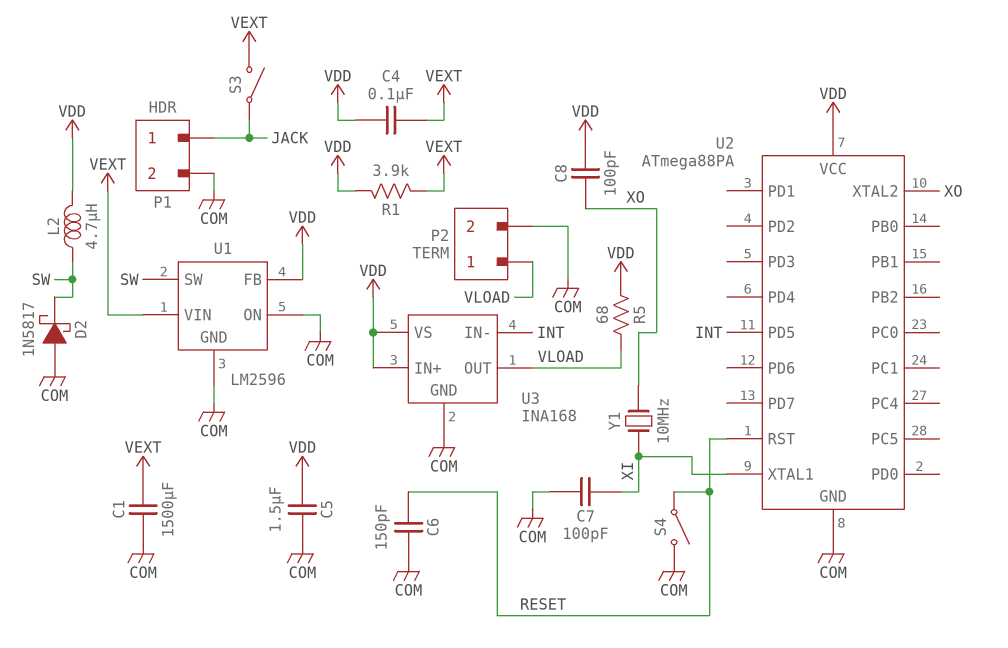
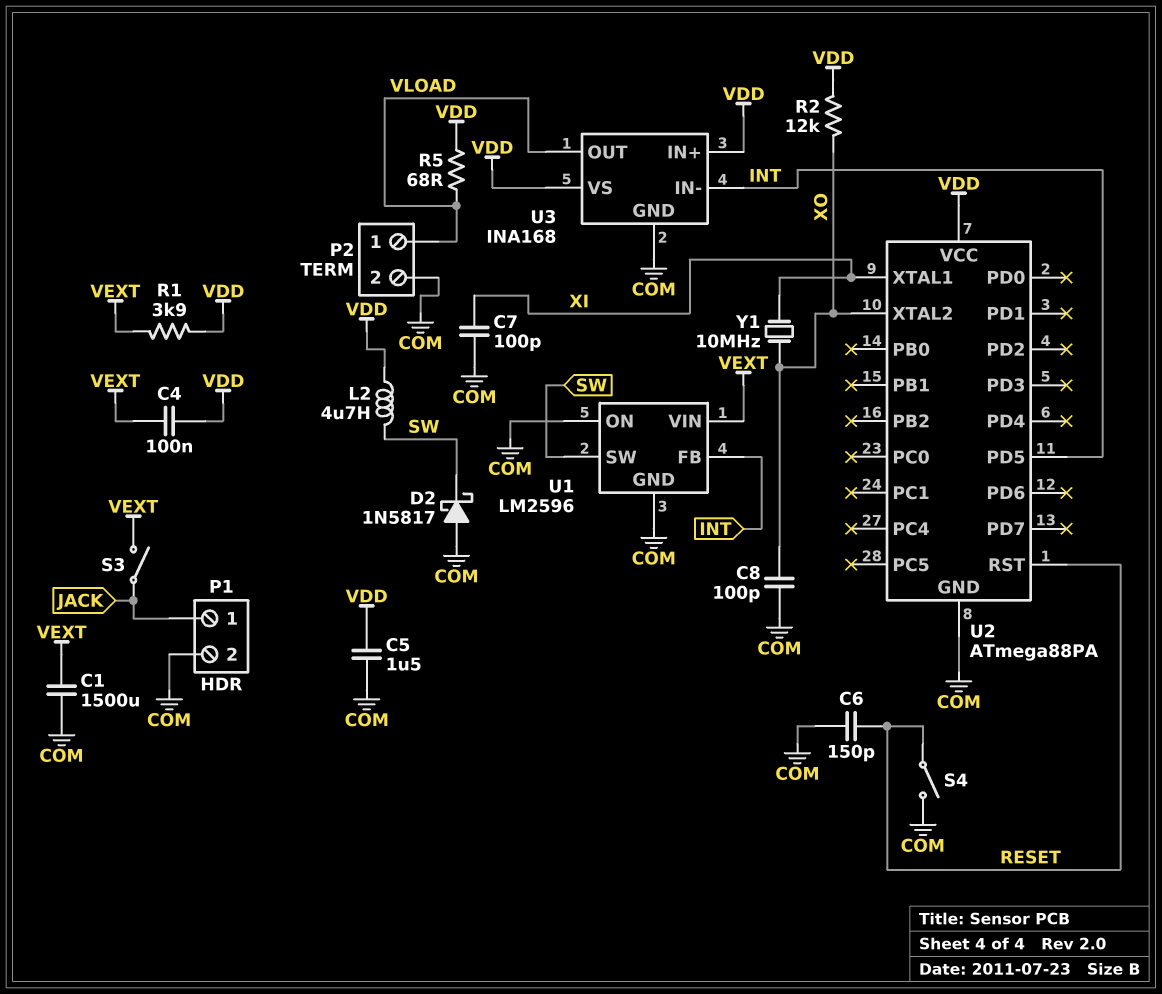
C8: 100pF (VDD, XO) -> 100pF (COM, XO)
R2: none -> 12k (VDD, XO)
U1 pin FB: VDD -> INT

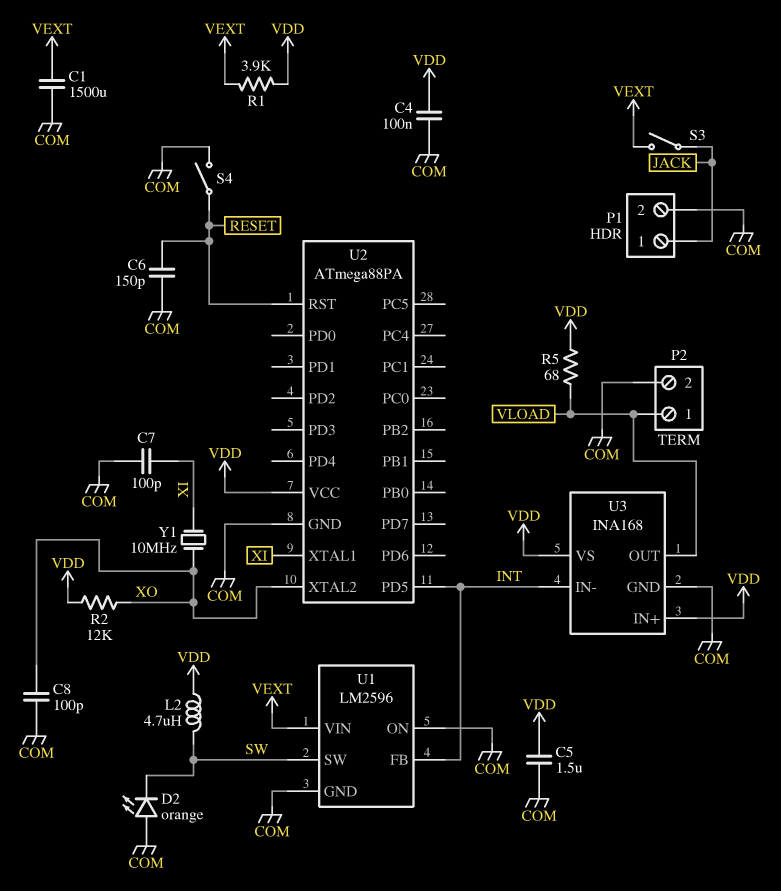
C4: 100nF (VDD, VEXT) -> 100nF (COM, VDD)
D2: schottky 1N5817 (A COM, K SW) -> LED orange (A COM, K SW)

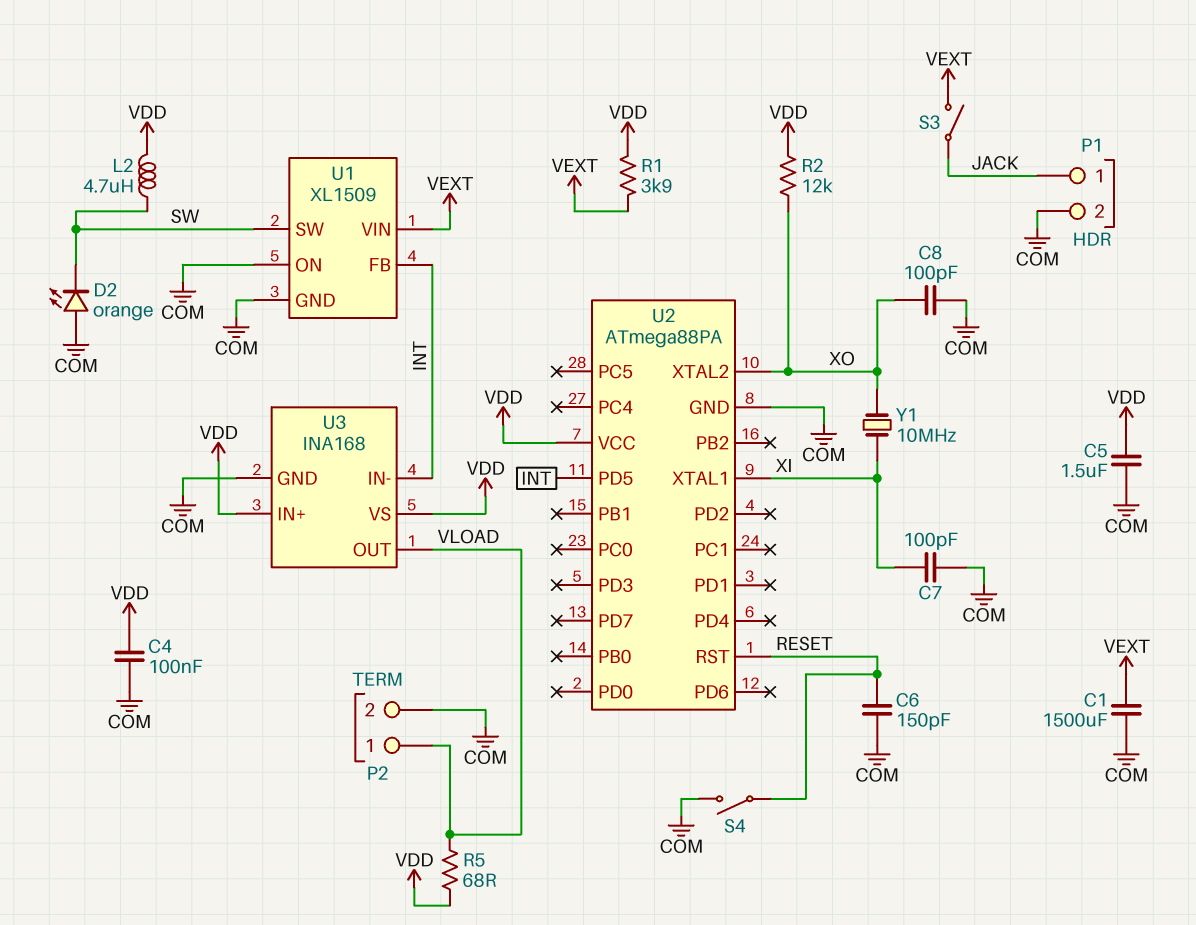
U1: LM2596 -> XL1509

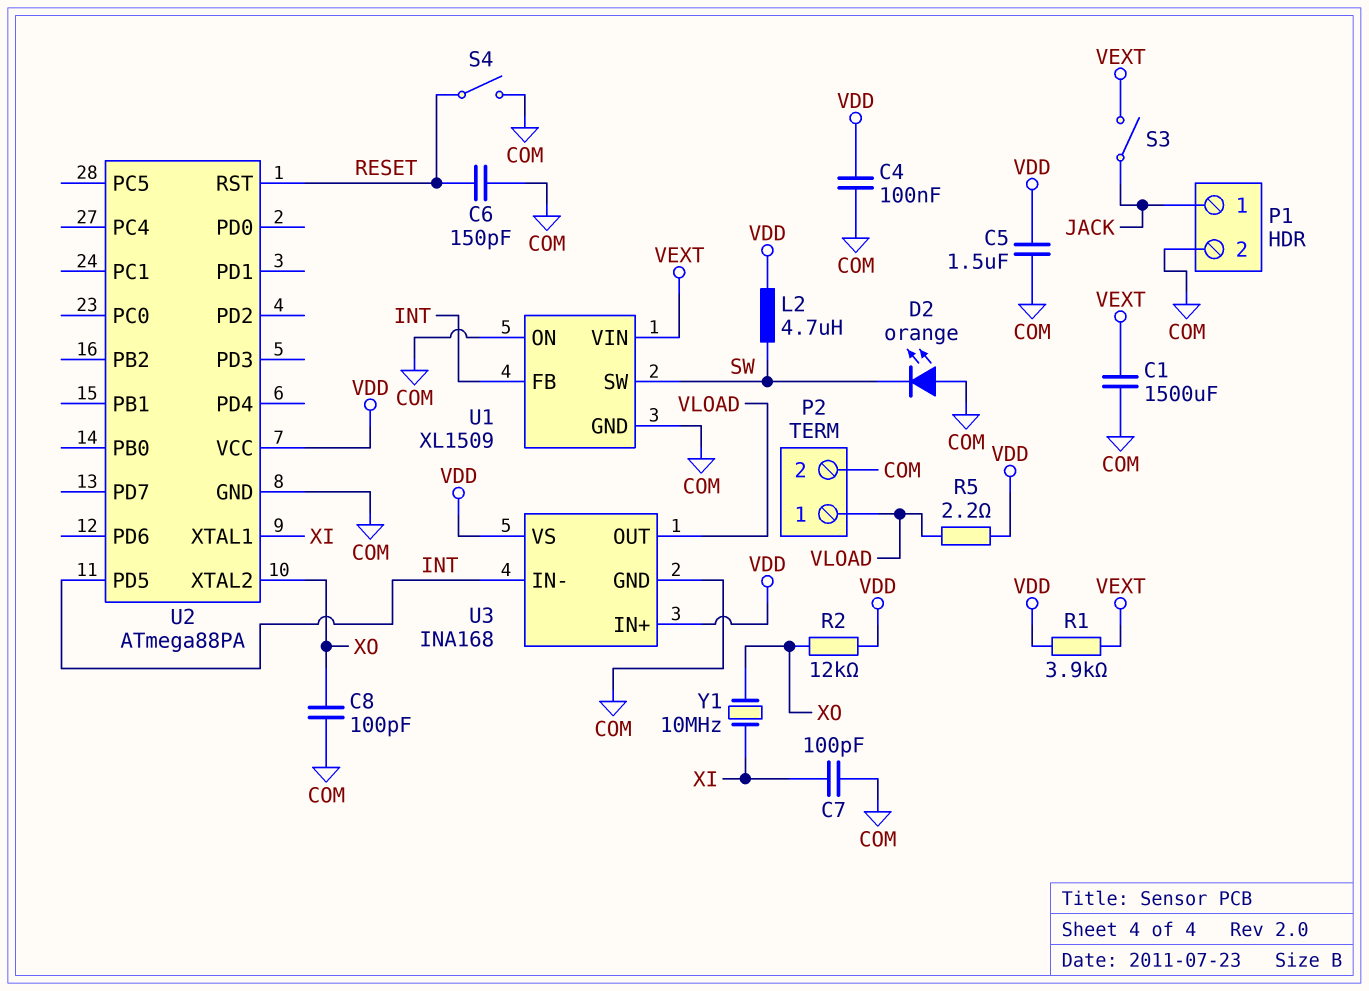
R5: 68 (VDD, VLOAD) -> 2.2 (VDD, VLOAD)

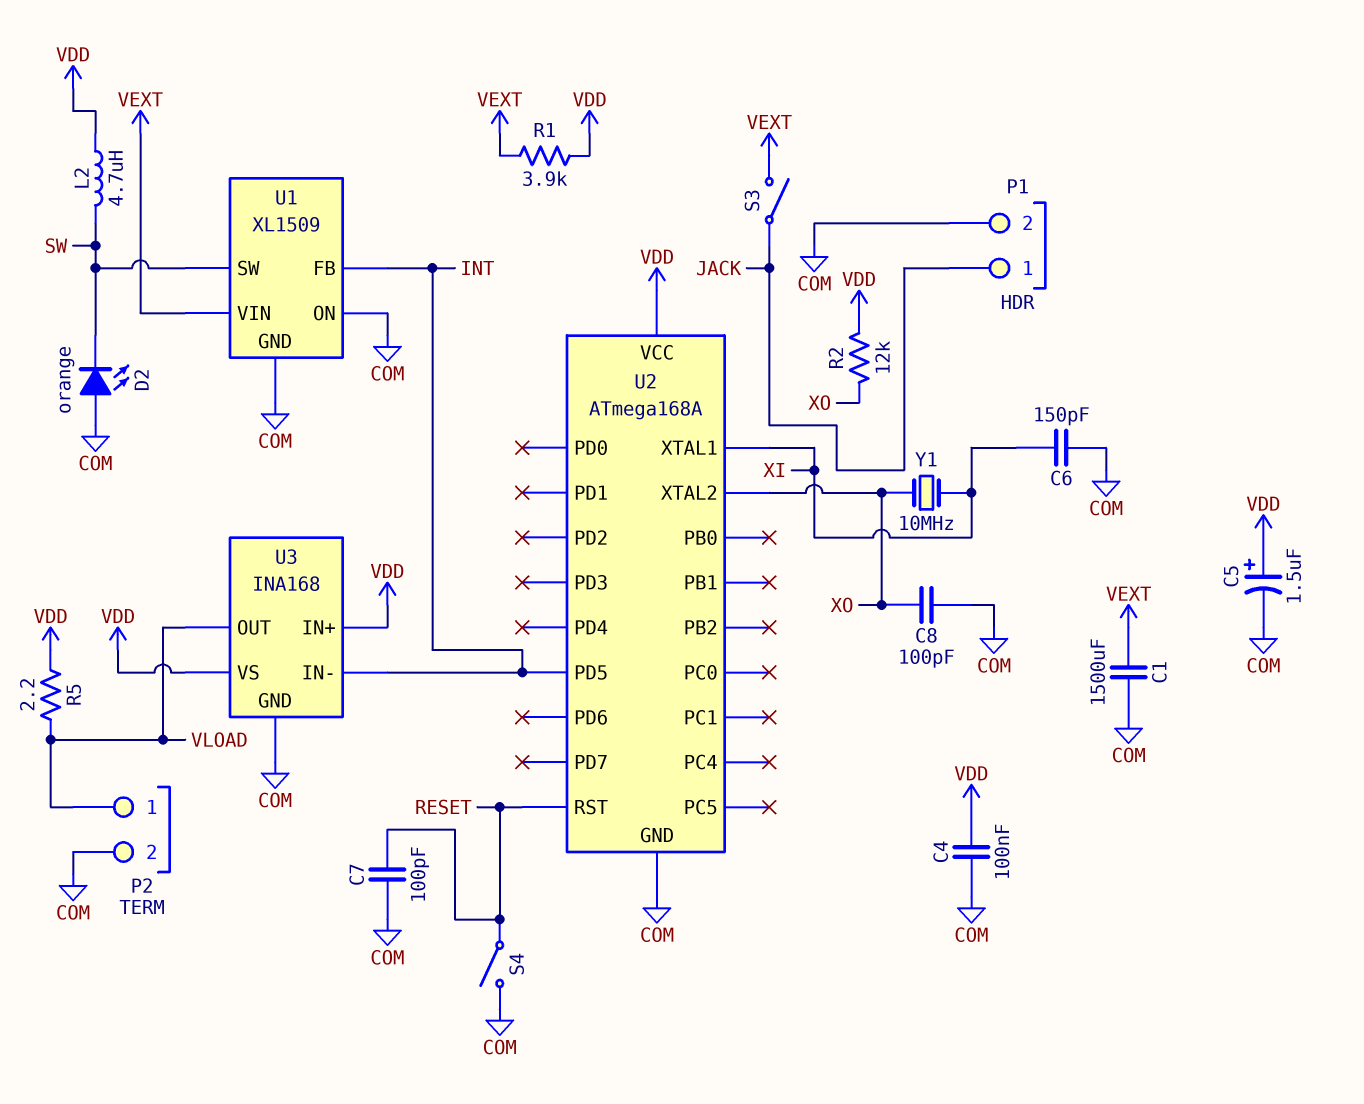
C5: 1.5uF (COM, VDD) -> 1.5uF (plus VDD, minus COM)
C6: 150pF (COM, RESET) -> 150pF (COM, XI)
C7: 100pF (COM, XI) -> 100pF (COM, RESET)
U2: ATmega88PA -> ATmega168A

